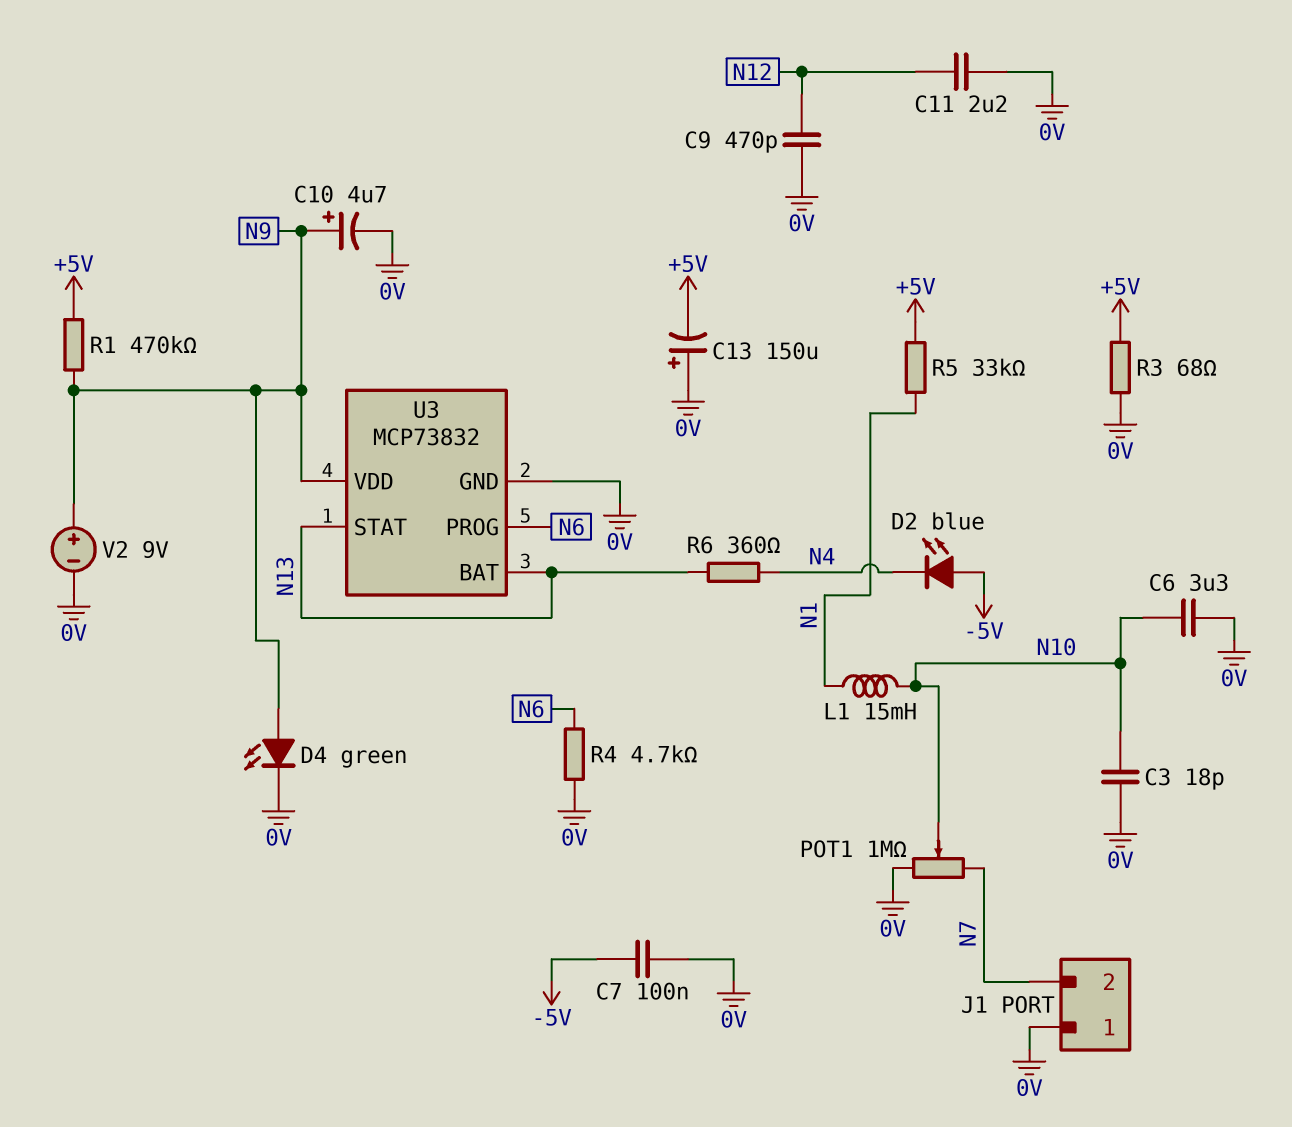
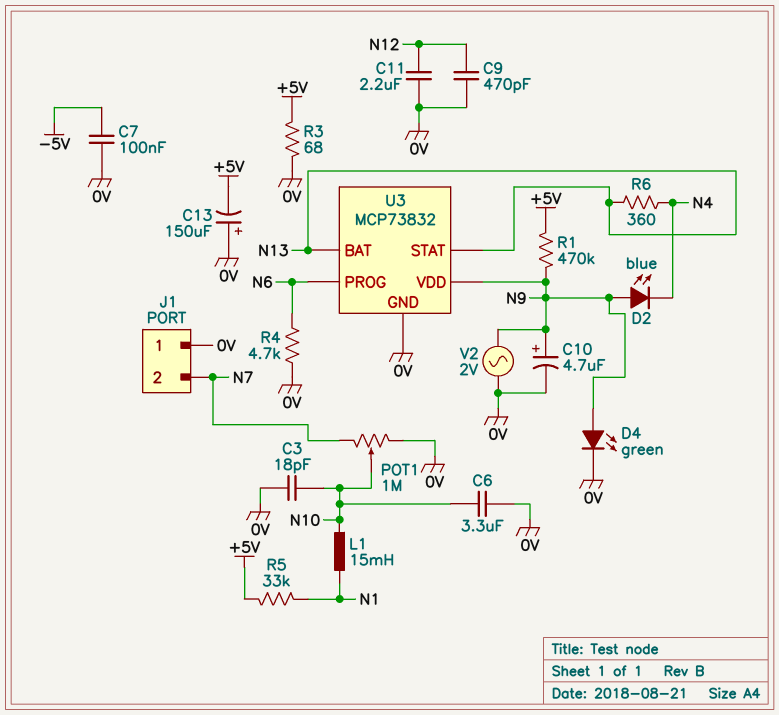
D2: LED blue (A -5V, K N4) -> LED blue (A N9, K N4)
V2: 9V (plus N9, minus 0V) -> AC 2V (0V, N9)

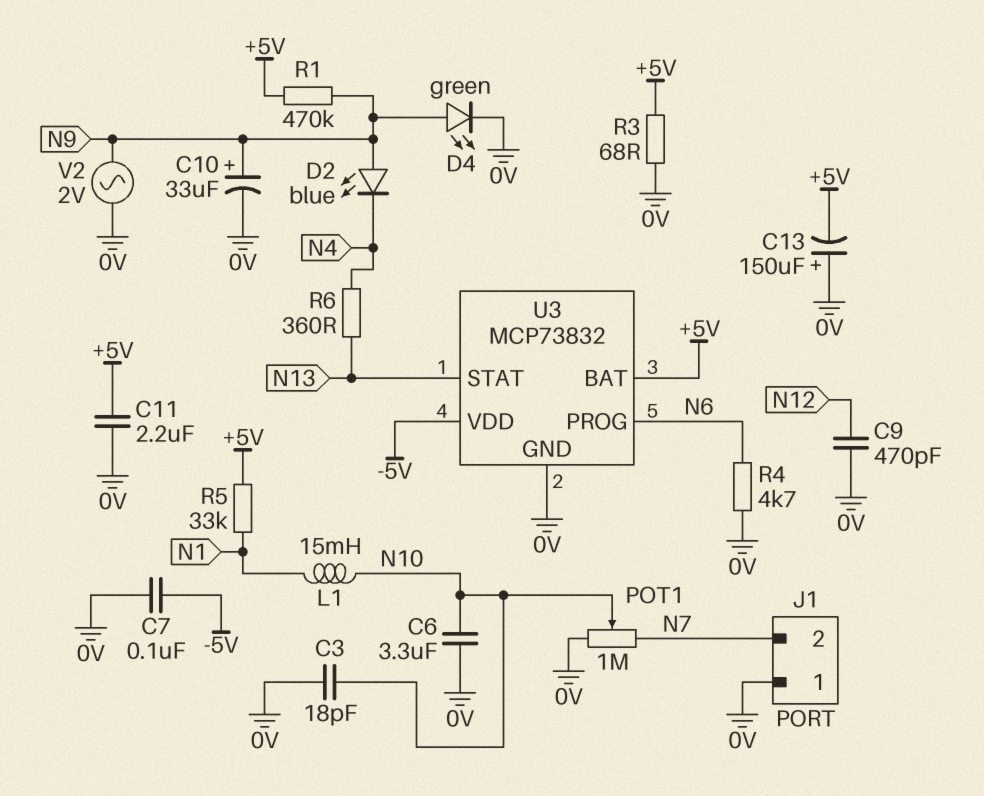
C10: 4.7uF (plus N9, minus 0V) -> 33uF (plus N9, minus 0V)
C11: 2.2uF (0V, N12) -> 2.2uF (+5V, 0V)
U3 pin BAT: N13 -> +5V
U3 pin VDD: N9 -> -5V

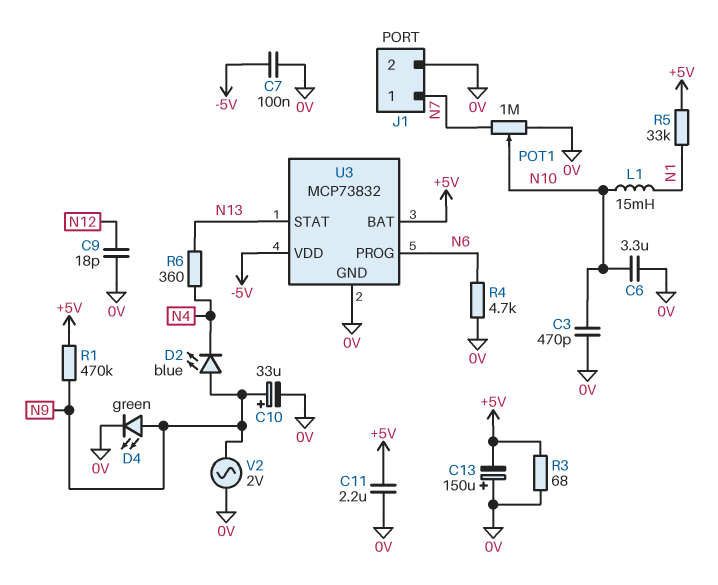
C3: 18pF (0V, N10) -> 470pF (0V, N10)
C9: 470pF (0V, N12) -> 18pF (0V, N12)
J1 pin 1: 0V -> N7
J1 pin 2: N7 -> 0V

